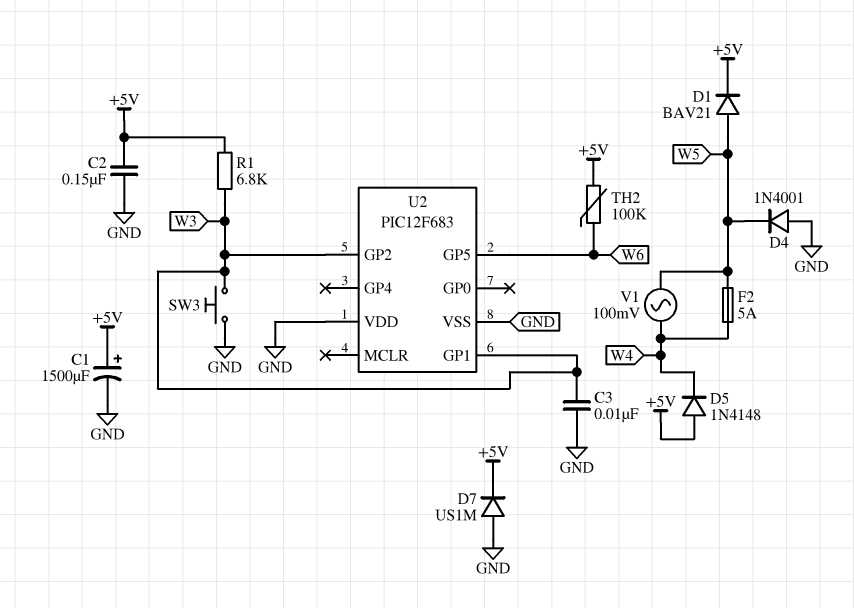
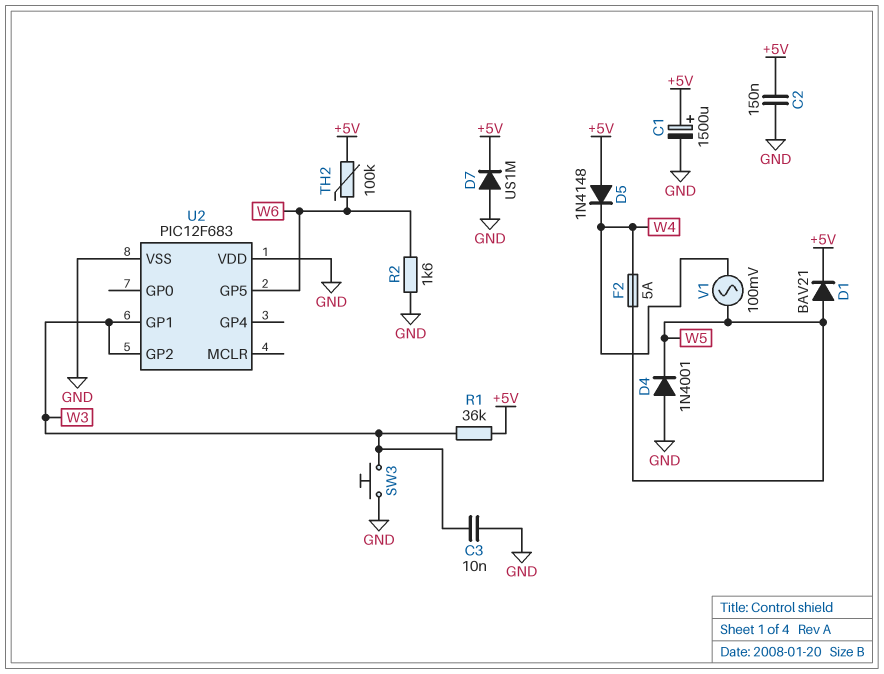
R1: 6.8k (+5V, W3) -> 36k (+5V, W3)
R2: none -> 1.6k (GND, W6)

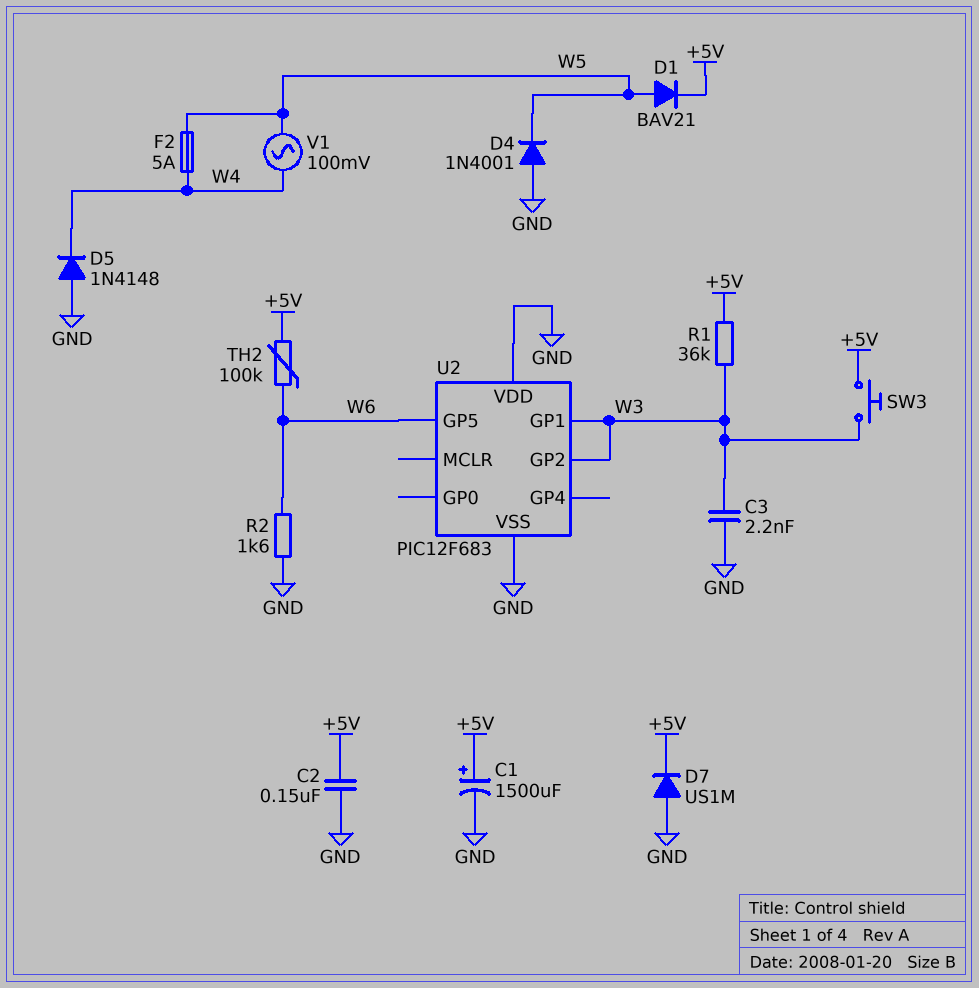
C3: 10nF (GND, W3) -> 2.2nF (GND, W3)
D5: diode 1N4148 (A +5V, K W4) -> diode 1N4148 (A GND, K W4)
SW3: button (GND, W3) -> button (+5V, W3)

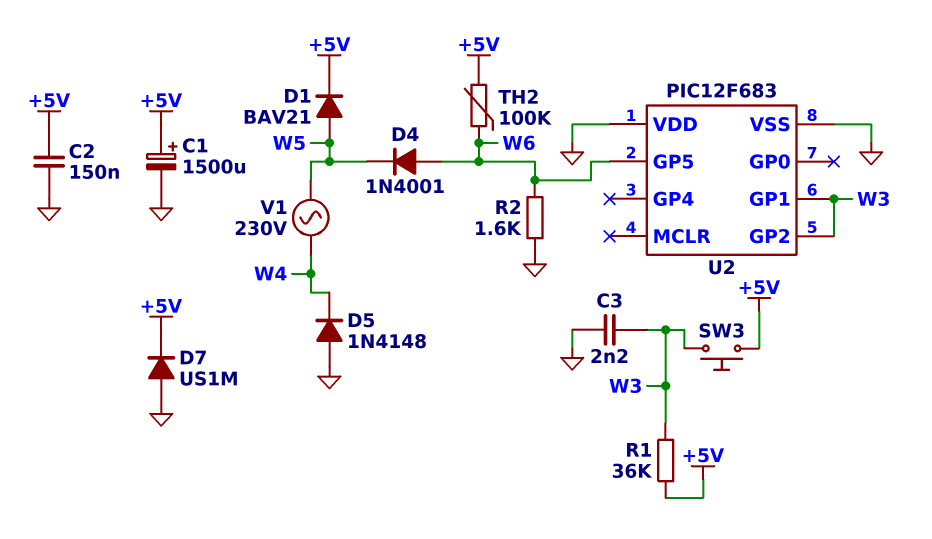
D4: diode 1N4001 (A GND, K W5) -> diode 1N4001 (A W6, K W5)
F2: 5A (W4, W5) -> none
V1: AC 100mV (W4, W5) -> AC 230V (W4, W5)

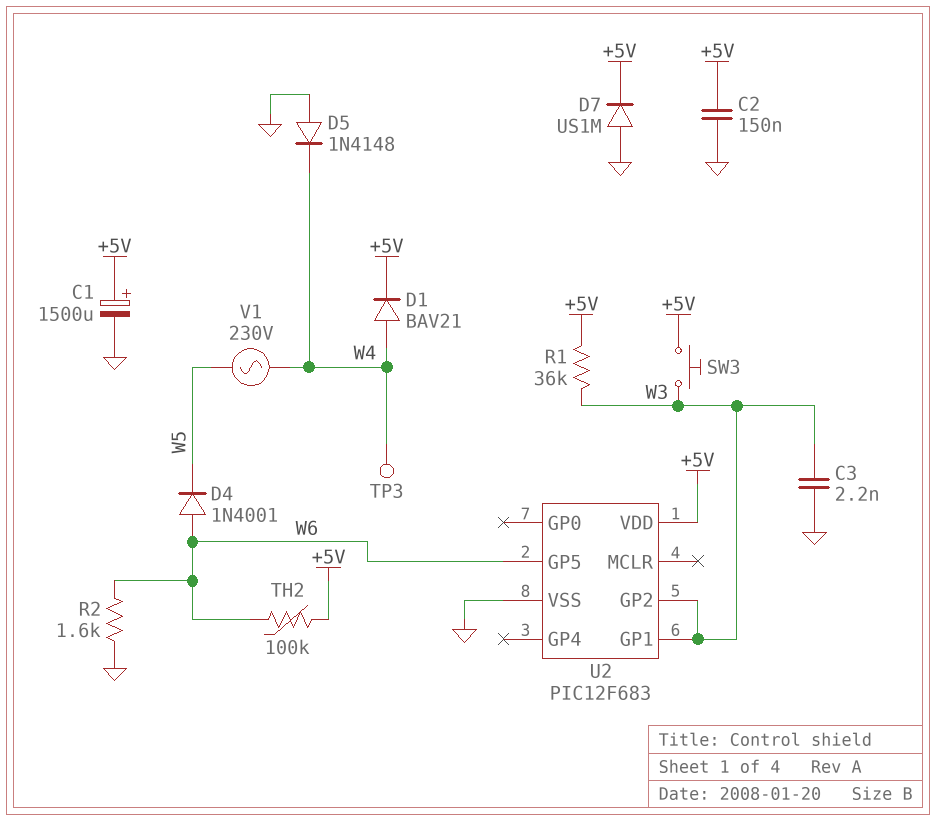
D1: diode BAV21 (A W5, K +5V) -> diode BAV21 (A W4, K +5V)
TP3: none -> test point (W4)
U2 pin VDD: GND -> +5V

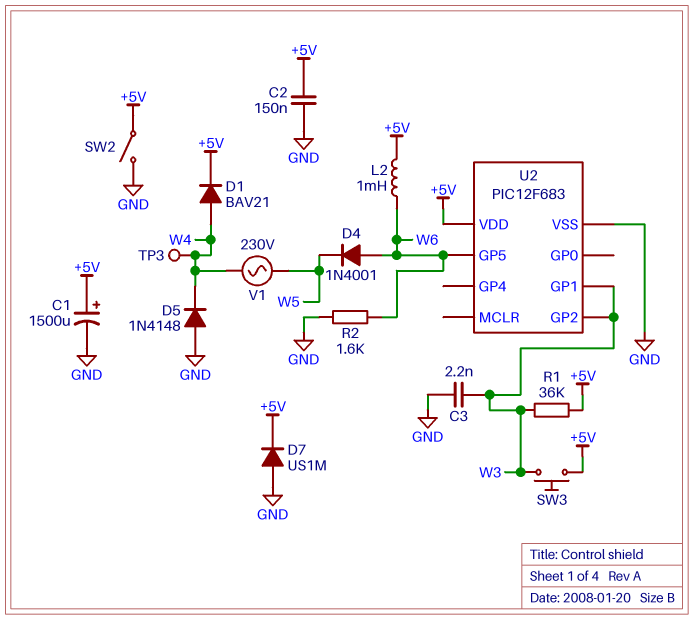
L2: none -> 1mH (+5V, W6)
SW2: none -> switch (+5V, GND)
TH2: 100k (+5V, W6) -> none

